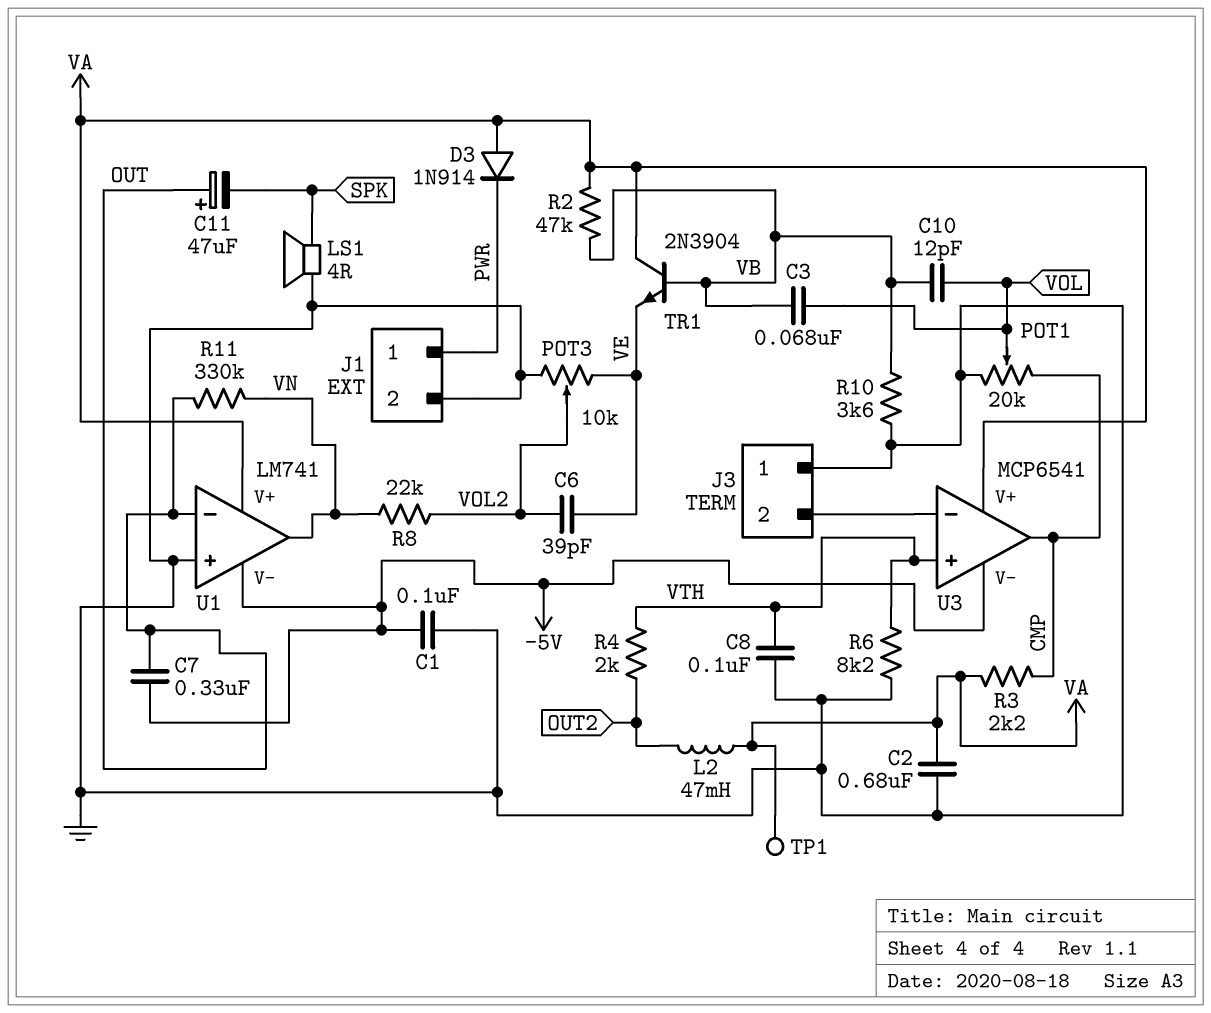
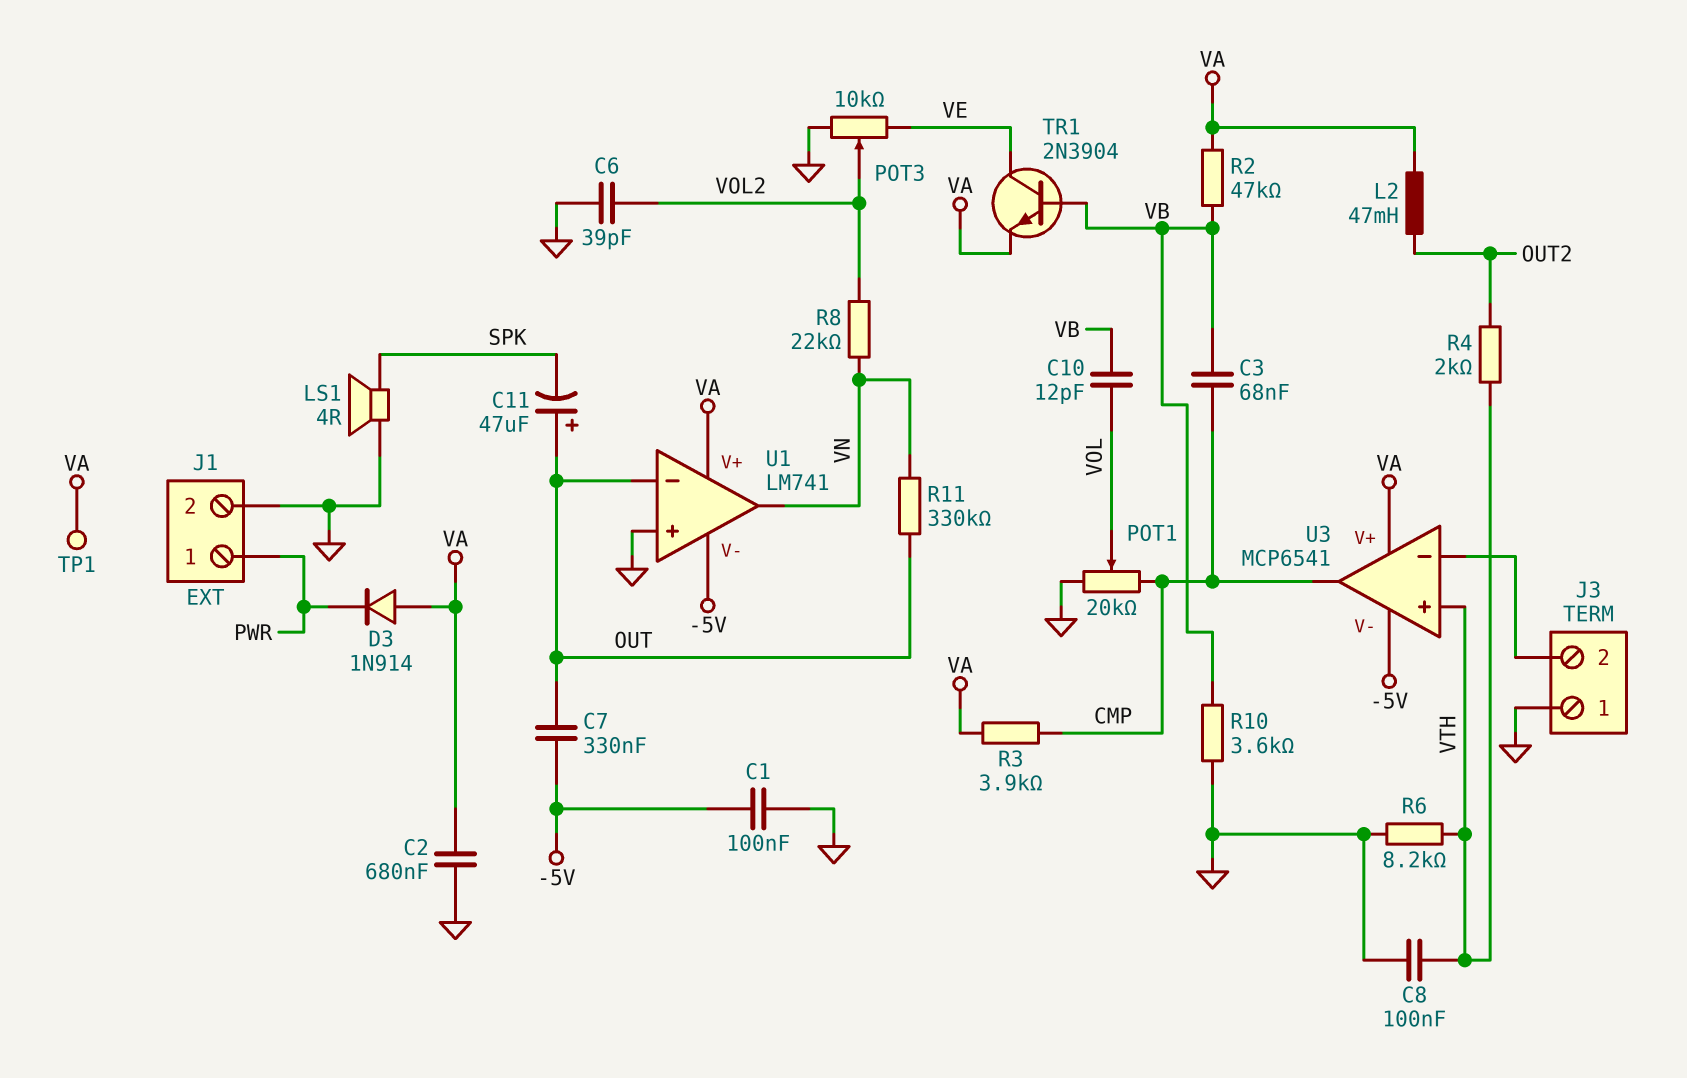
C3: 68nF (VB, VOL) -> 68nF (CMP, VB)
C6: 39pF (VE, VOL2) -> 39pF (GND, VOL2)
R3: 2.2k (CMP, VA) -> 3.9k (CMP, VA)
TR1: NPN 2N3904 (B VB, C VA, E VE) -> NPN 2N3904 (B VB, C VE, E VA)

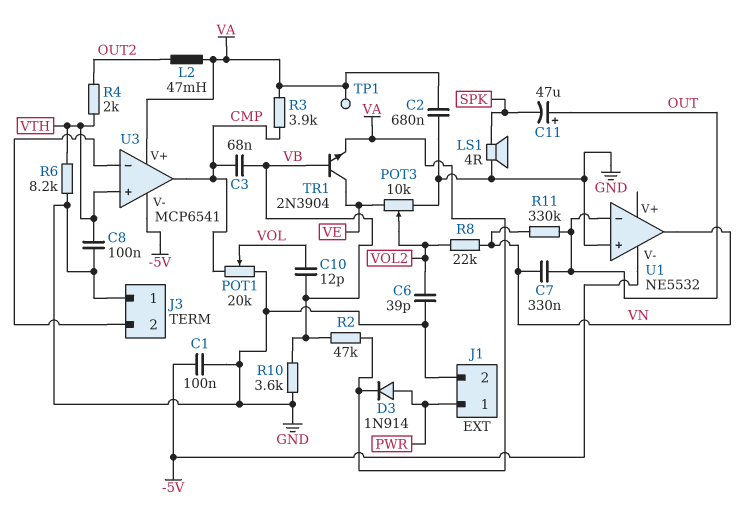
C7: 330nF (-5V, OUT) -> 330nF (OUT, VN)
D3: diode 1N914 (A VA, K PWR) -> diode 1N914 (A PWR, K VA)
U1: LM741 -> NE5532
U1 pin V+: VA -> none

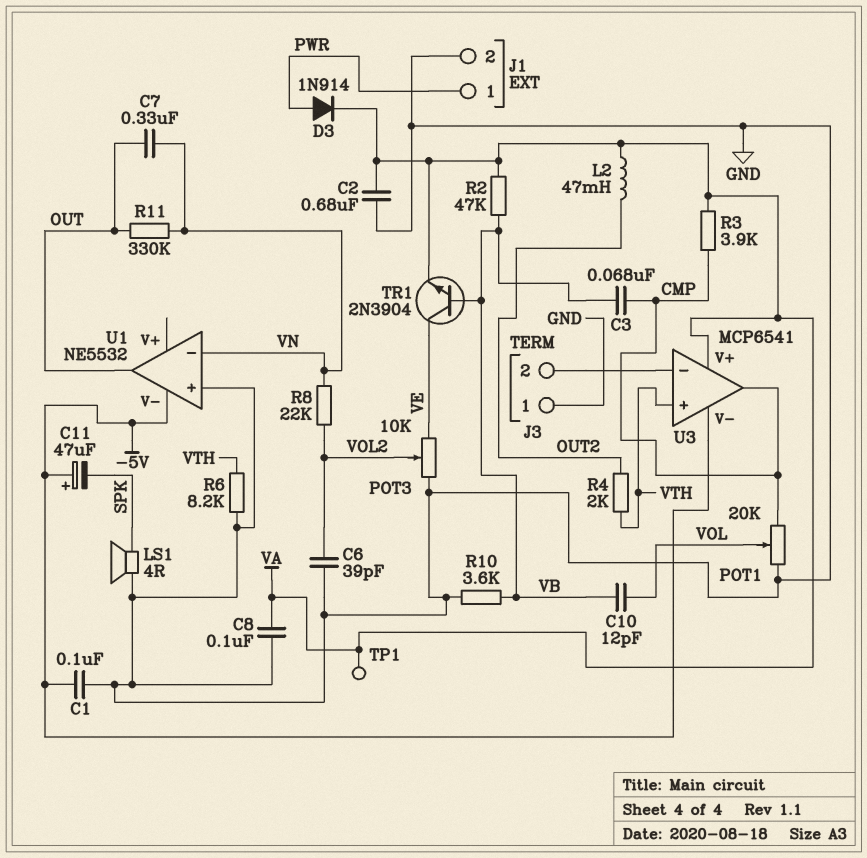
C8: 100nF (GND, VTH) -> 100nF (GND, VA)
C11: 47uF (plus OUT, minus SPK) -> 47uF (plus -5V, minus SPK)
U1 pin in-: OUT -> VN
U1 pin out: VN -> OUT

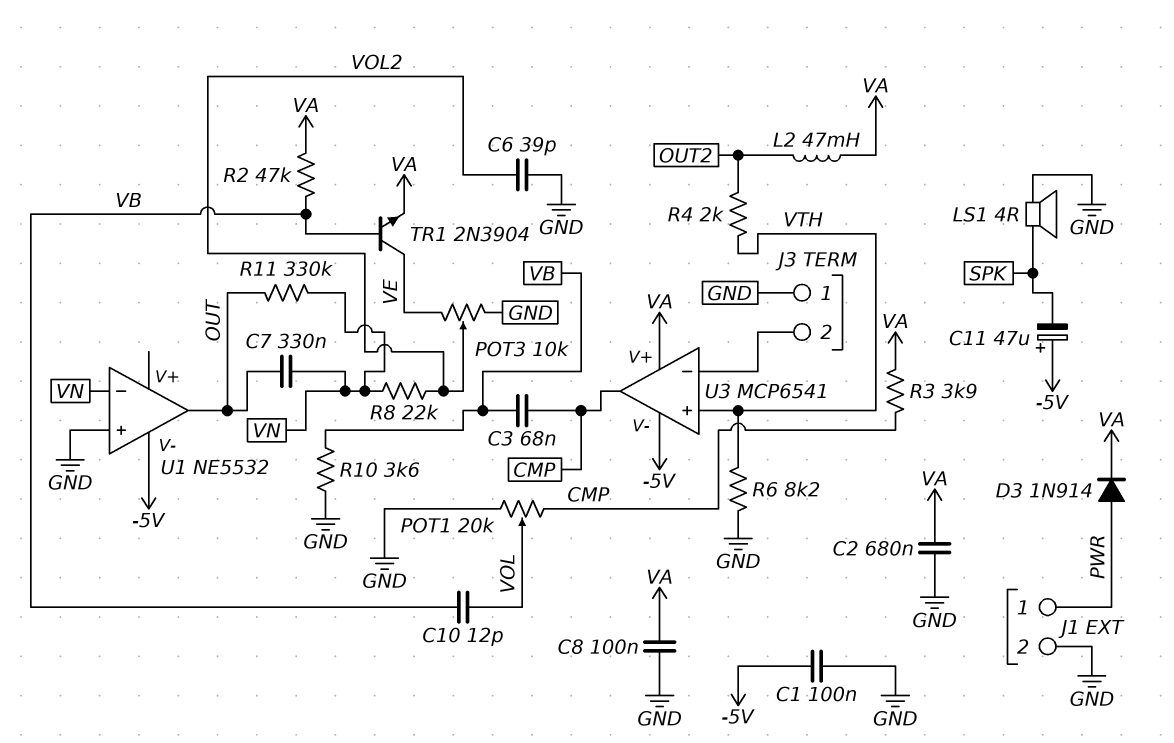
TP1: test point (VA) -> none

